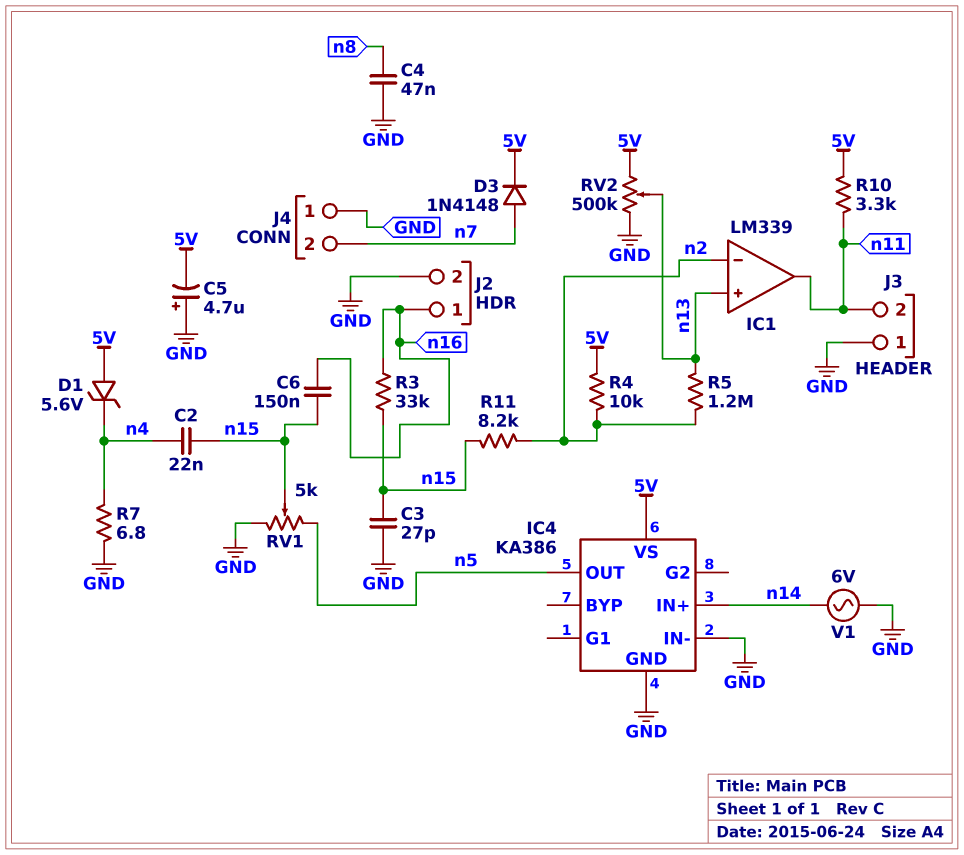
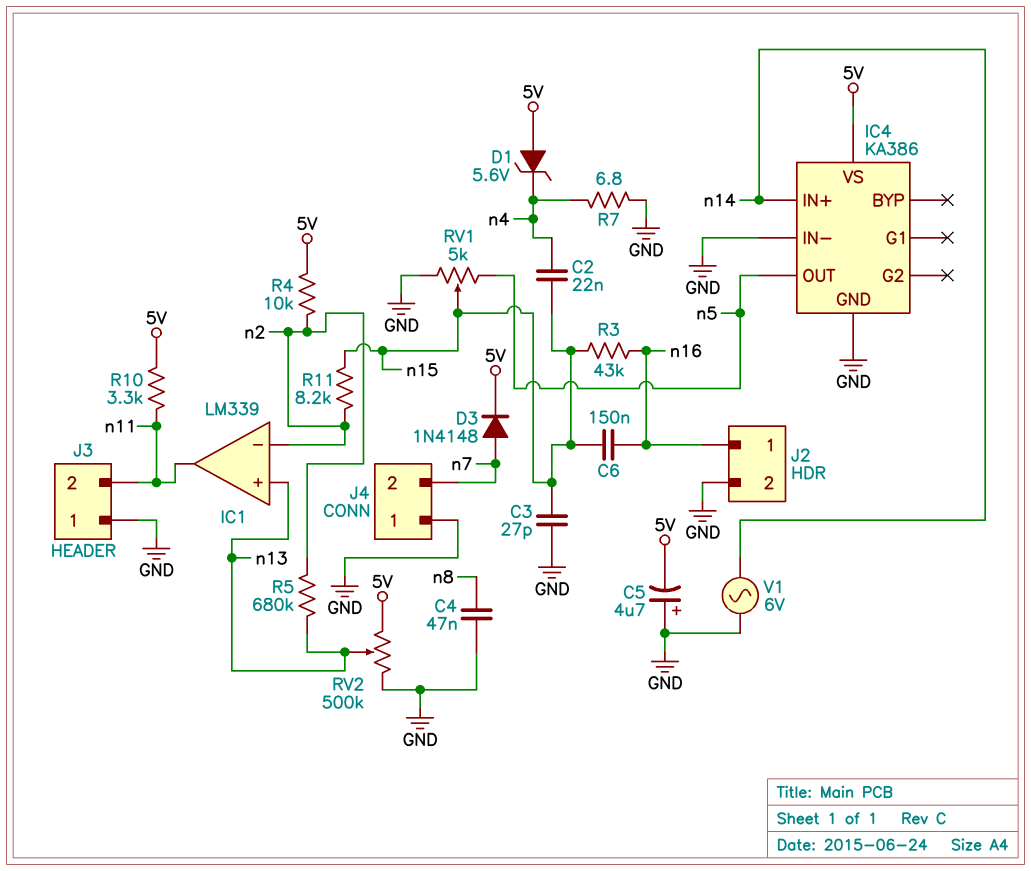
R3: 33k (n15, n16) -> 43k (n15, n16)
R5: 1.2M (n2, n13) -> 680k (n2, n13)

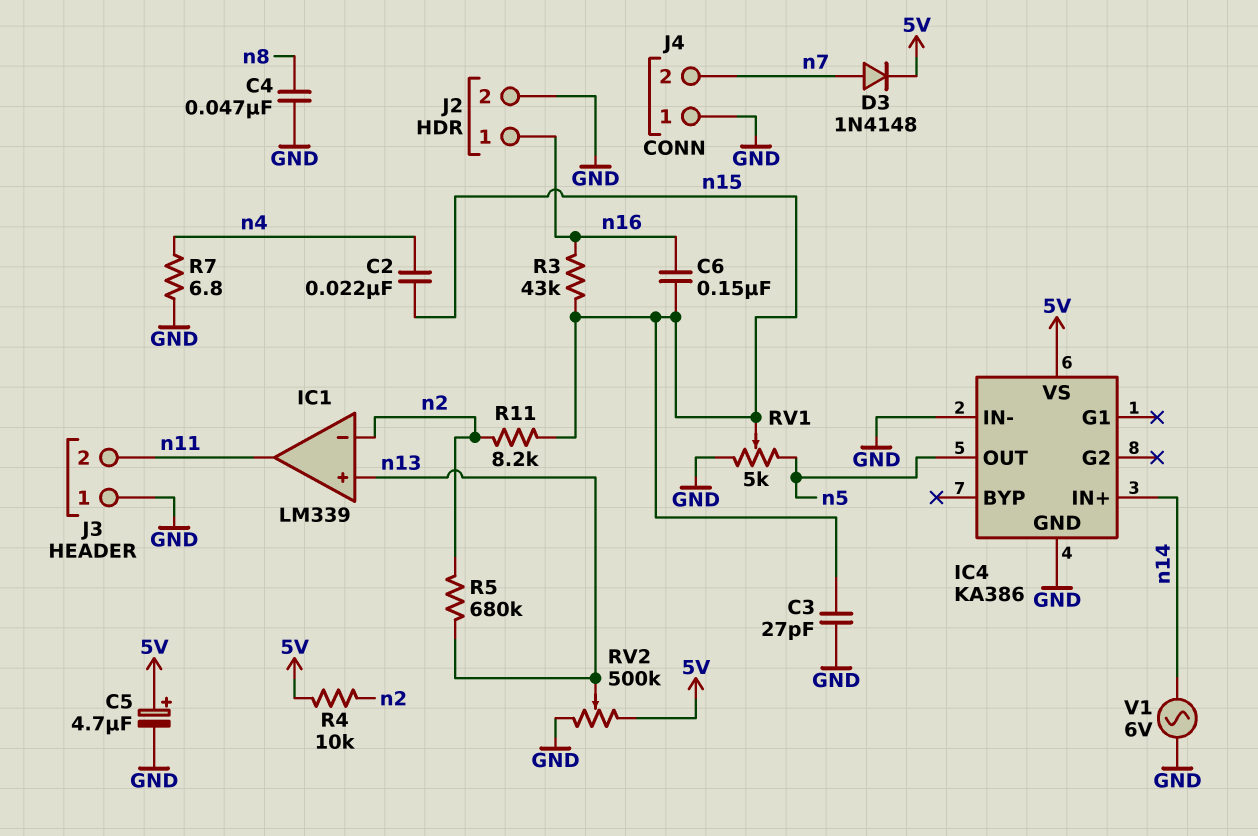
C5: 4.7uF (plus GND, minus 5V) -> 4.7uF (plus 5V, minus GND)
D1: zener 5.6V (A 5V, K n4) -> none
R10: 3.3k (5V, n11) -> none

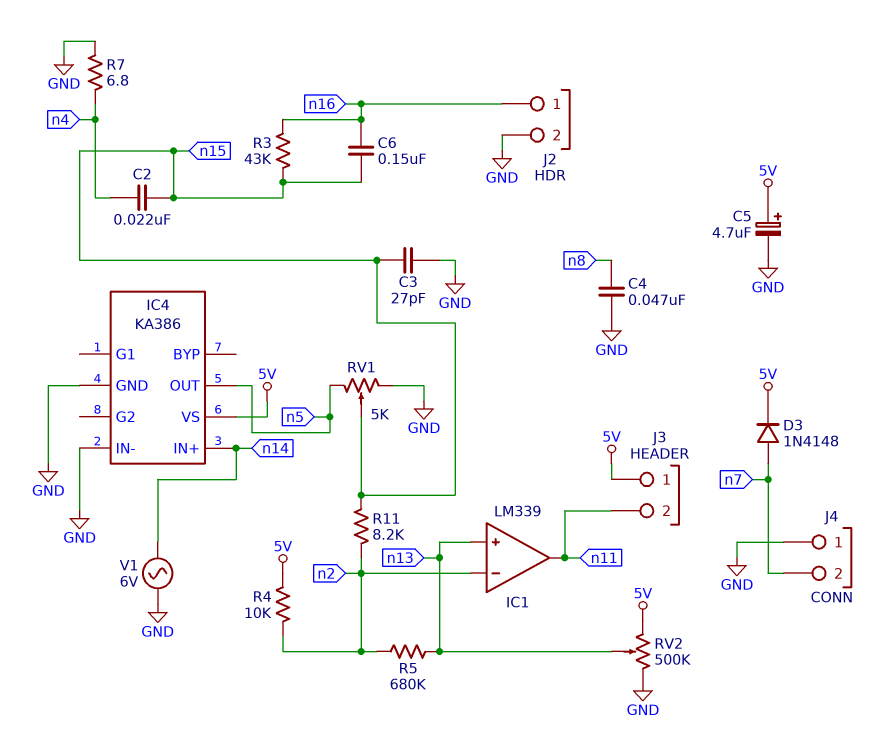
J3 pin 1: GND -> 5V

